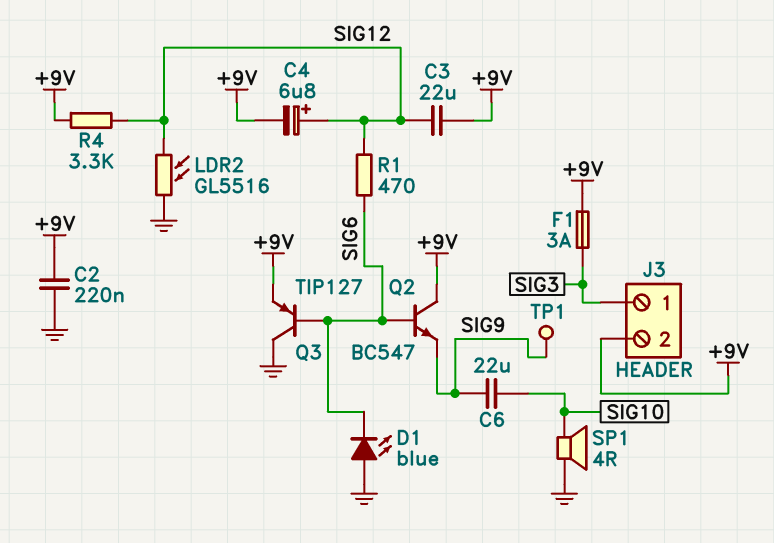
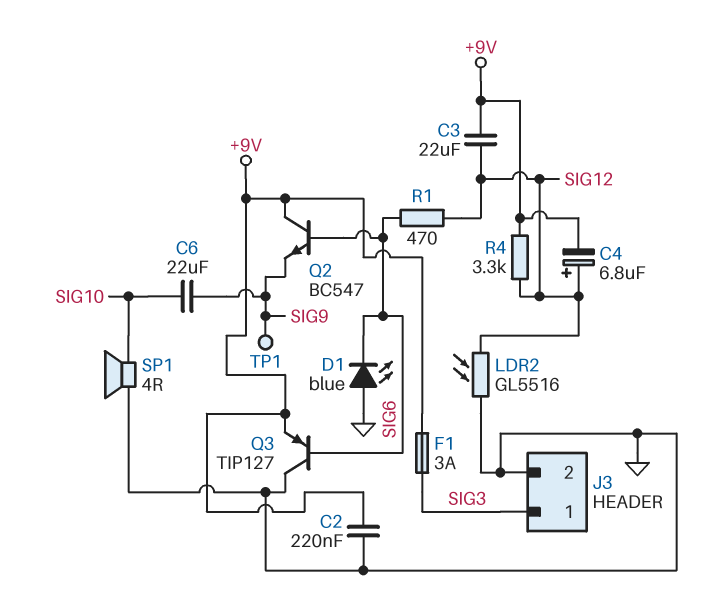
J3 pin 2: +9V -> GND

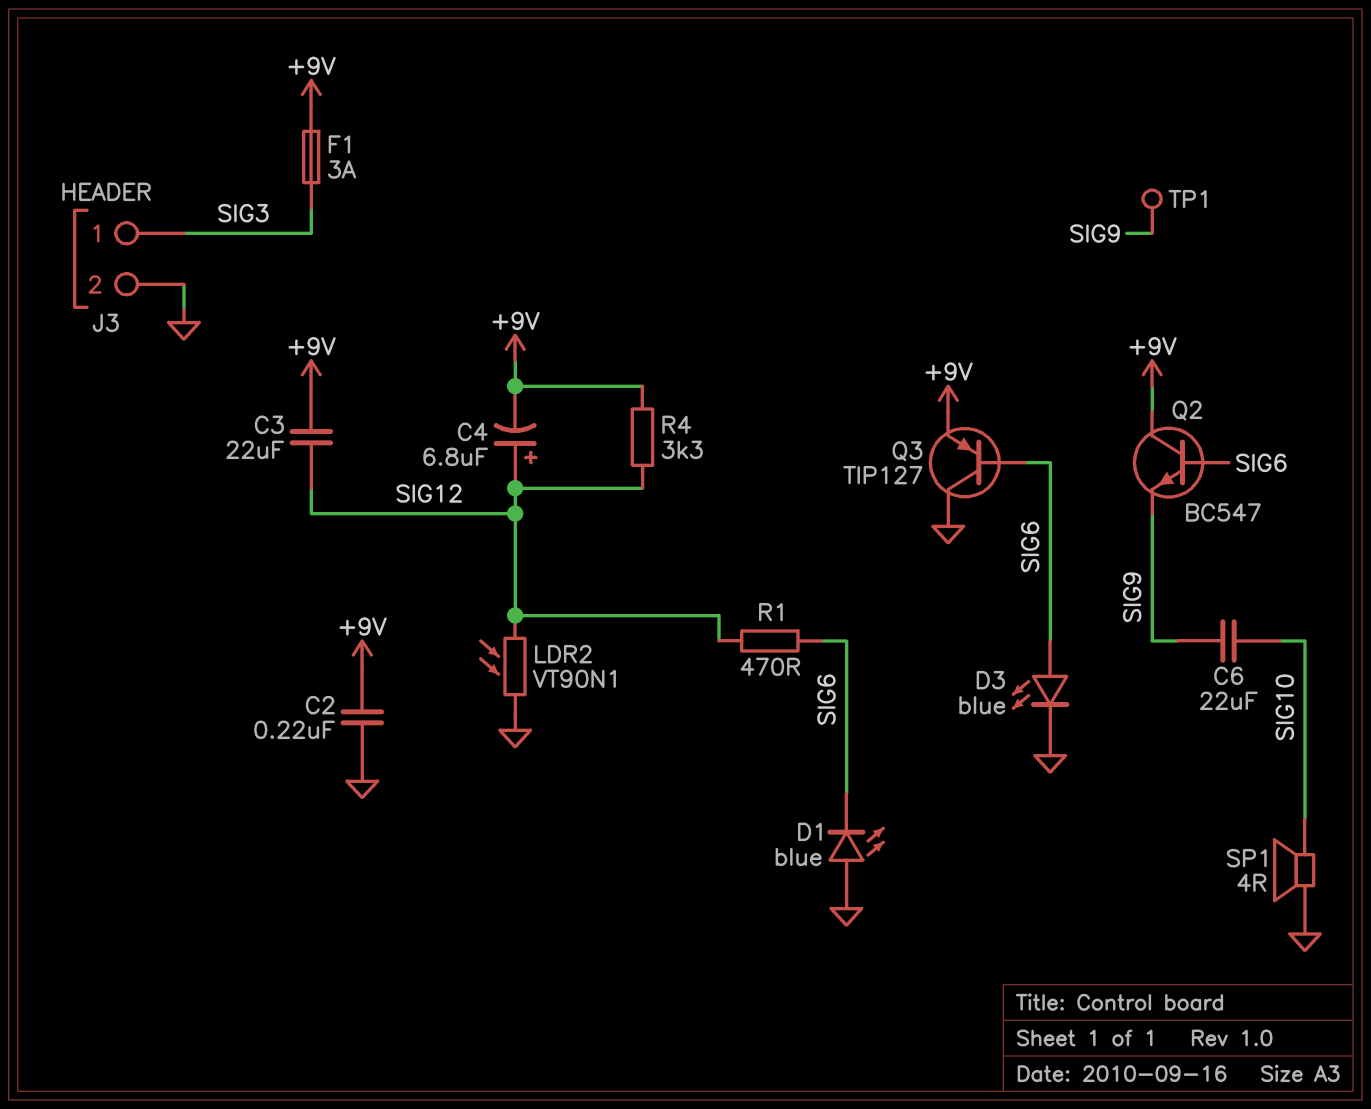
D3: none -> LED blue (A SIG6, K GND)
LDR2: GL5516 (GND, SIG12) -> VT90N1 (GND, SIG12)

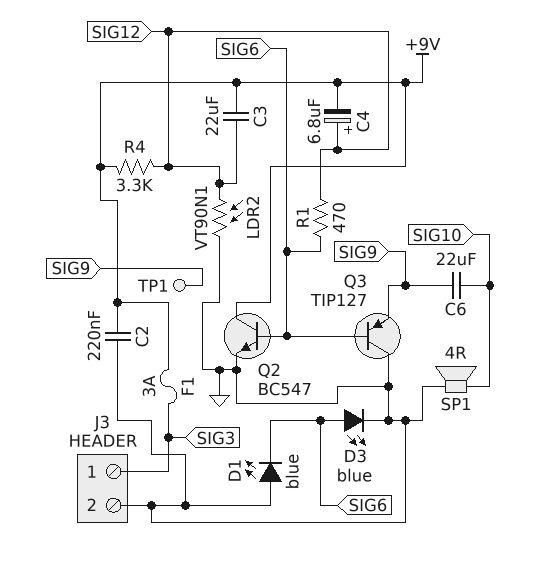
Q2: NPN BC547 (B SIG6, C +9V, E SIG9) -> NPN BC547 (B SIG6, C +9V, E GND)
Q3: PNP TIP127 (B SIG6, C GND, E +9V) -> PNP TIP127 (B SIG6, C GND, E SIG9)

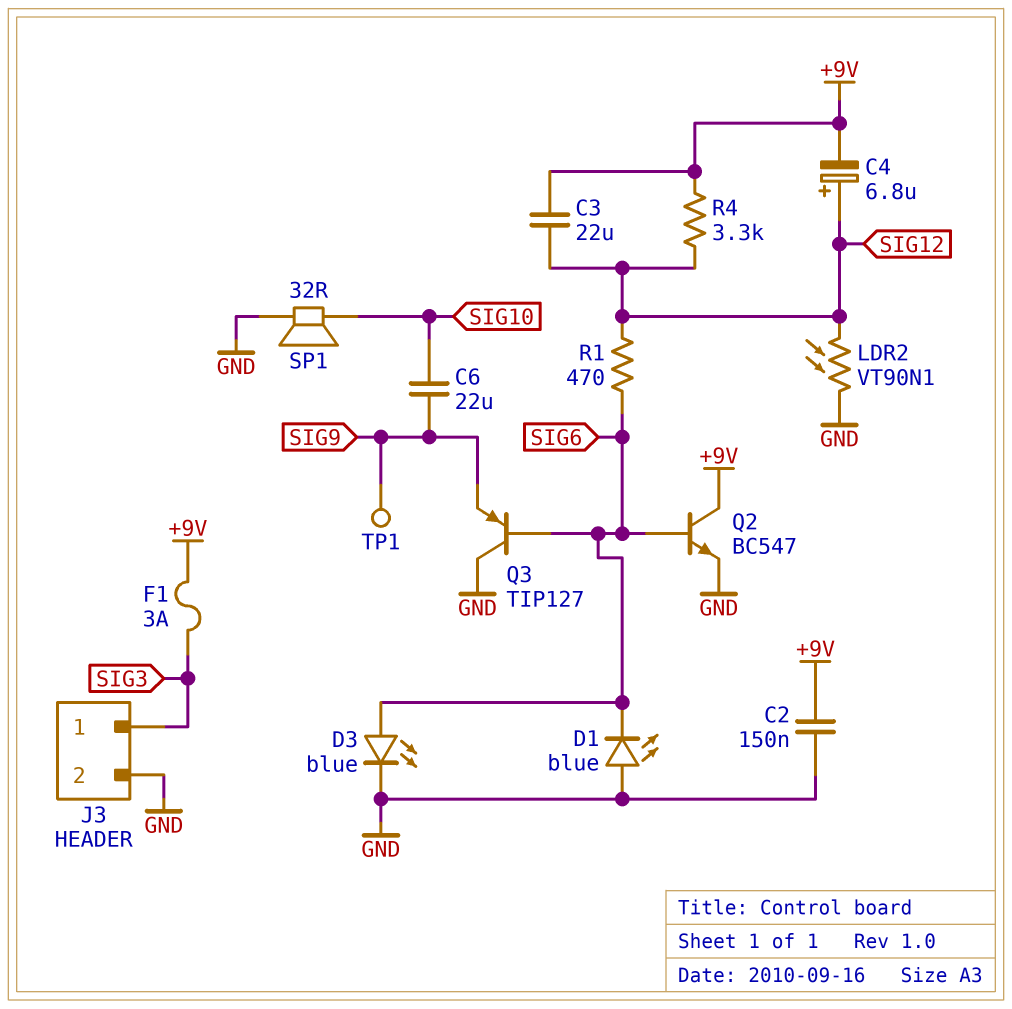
C2: 220nF (+9V, GND) -> 150nF (+9V, GND)
SP1: speaker 4R (GND, SIG10) -> speaker 32R (GND, SIG10)

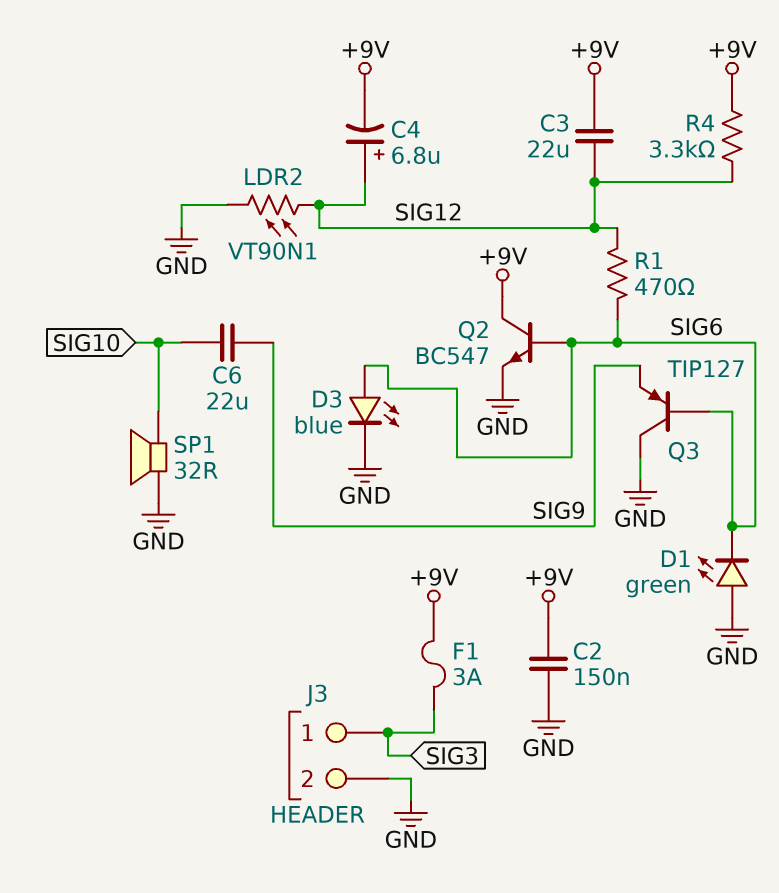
D1: LED blue (A GND, K SIG6) -> LED green (A GND, K SIG6)
TP1: test point (SIG9) -> none

